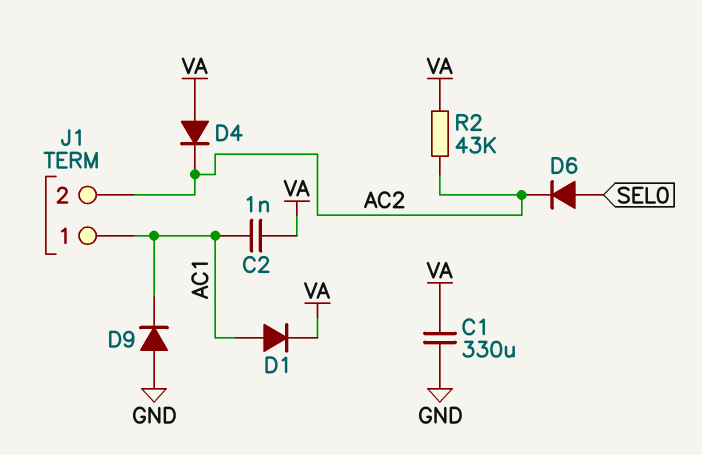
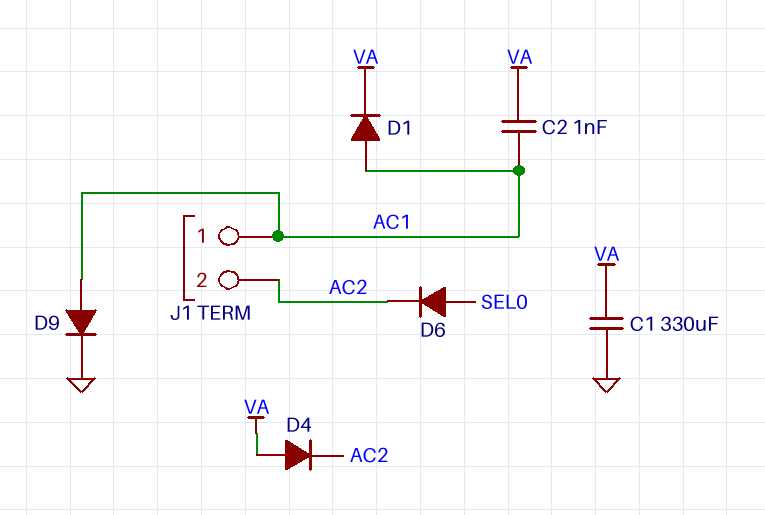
D9: diode (A GND, K AC1) -> diode (A AC1, K GND)
R2: 43k (AC2, VA) -> none

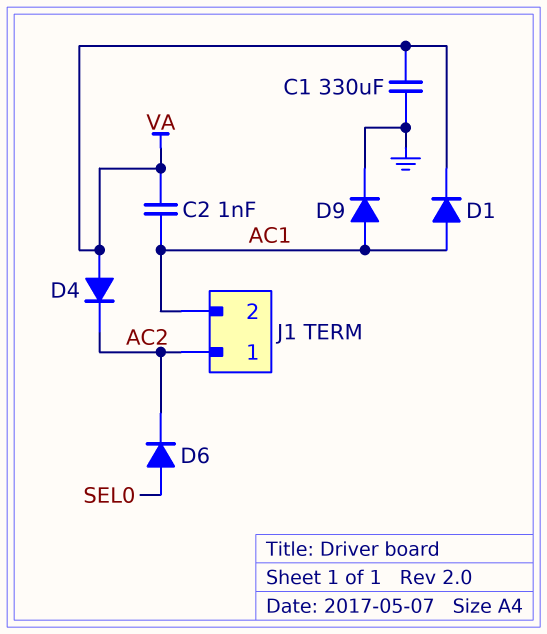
J1 pin 1: AC1 -> AC2
J1 pin 2: AC2 -> AC1

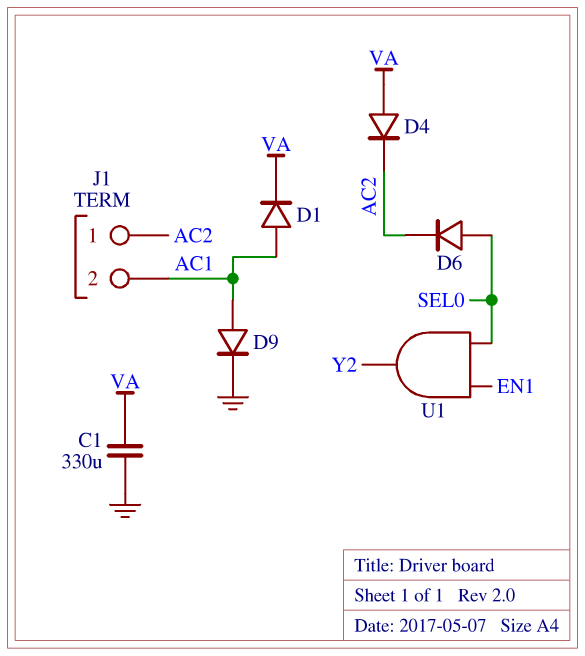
C2: 1nF (AC1, VA) -> none
U1: none -> AND (in EN1, in SEL0, out Y2)

